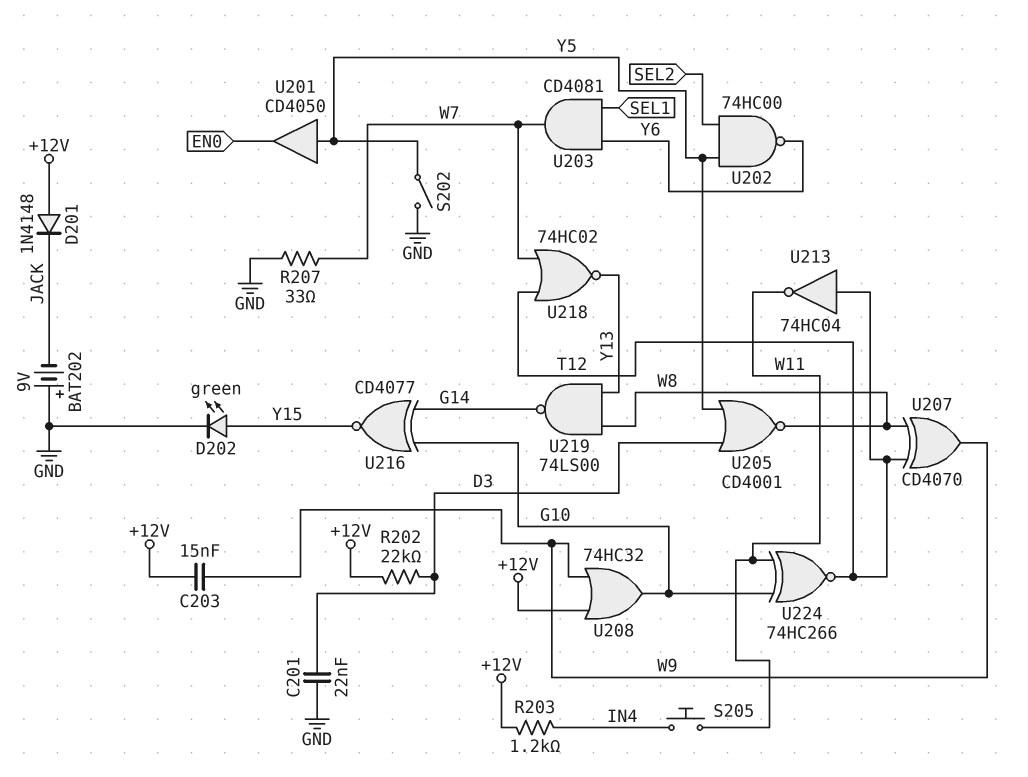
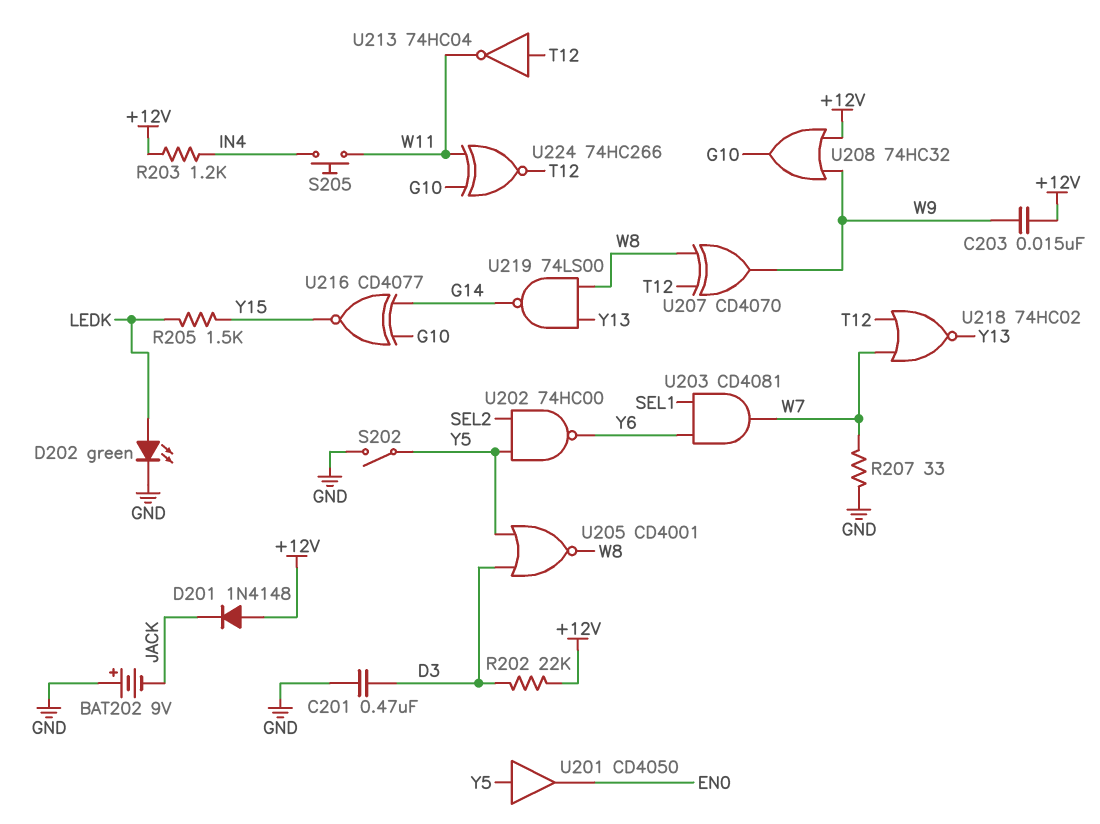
C201: 22nF (D3, GND) -> 470nF (D3, GND)
D202: LED green (A Y15, K GND) -> LED green (A LEDK, K GND)
R205: none -> 1.5k (LEDK, Y15)

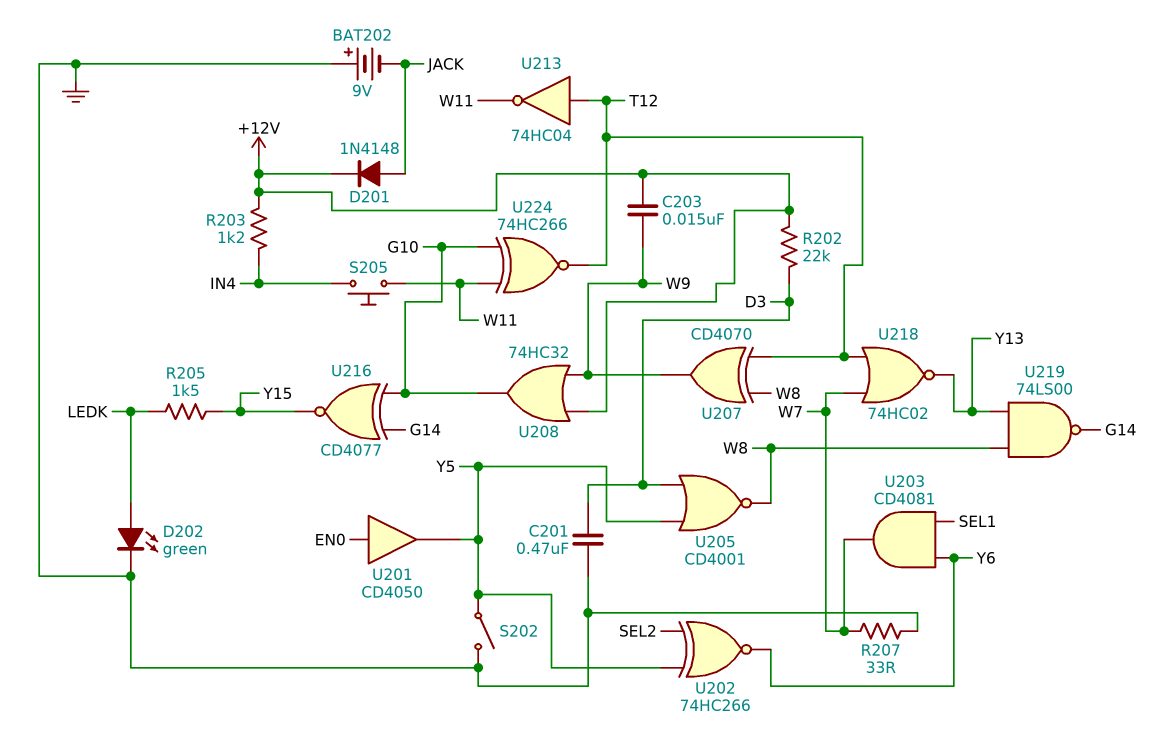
D201: diode 1N4148 (A +12V, K JACK) -> diode 1N4148 (A JACK, K +12V)
U201: buffer CD4050 (in Y5, out EN0) -> buffer CD4050 (in EN0, out Y5)
U202: NAND 74HC00 (in SEL2, in Y5, out Y6) -> XNOR 74HC266 (in SEL2, in Y5, out Y6)

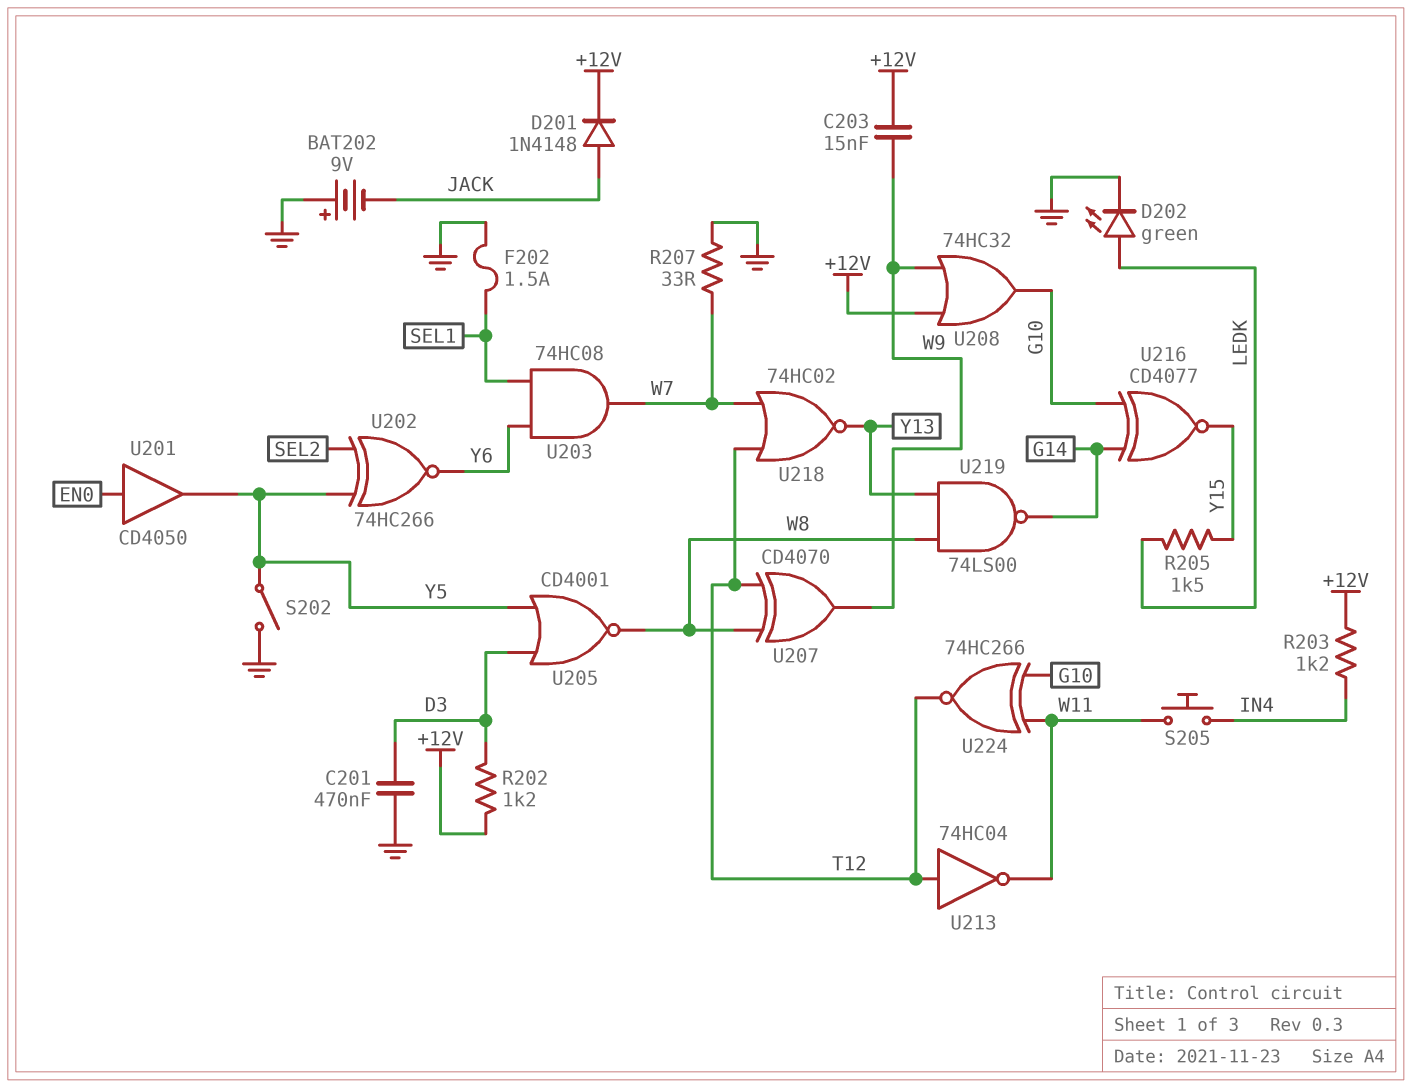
F202: none -> 1.5A (GND, SEL1)
R202: 22k (+12V, D3) -> 1.2k (+12V, D3)
U203: AND CD4081 (in SEL1, in Y6, out W7) -> AND 74HC08 (in SEL1, in Y6, out W7)

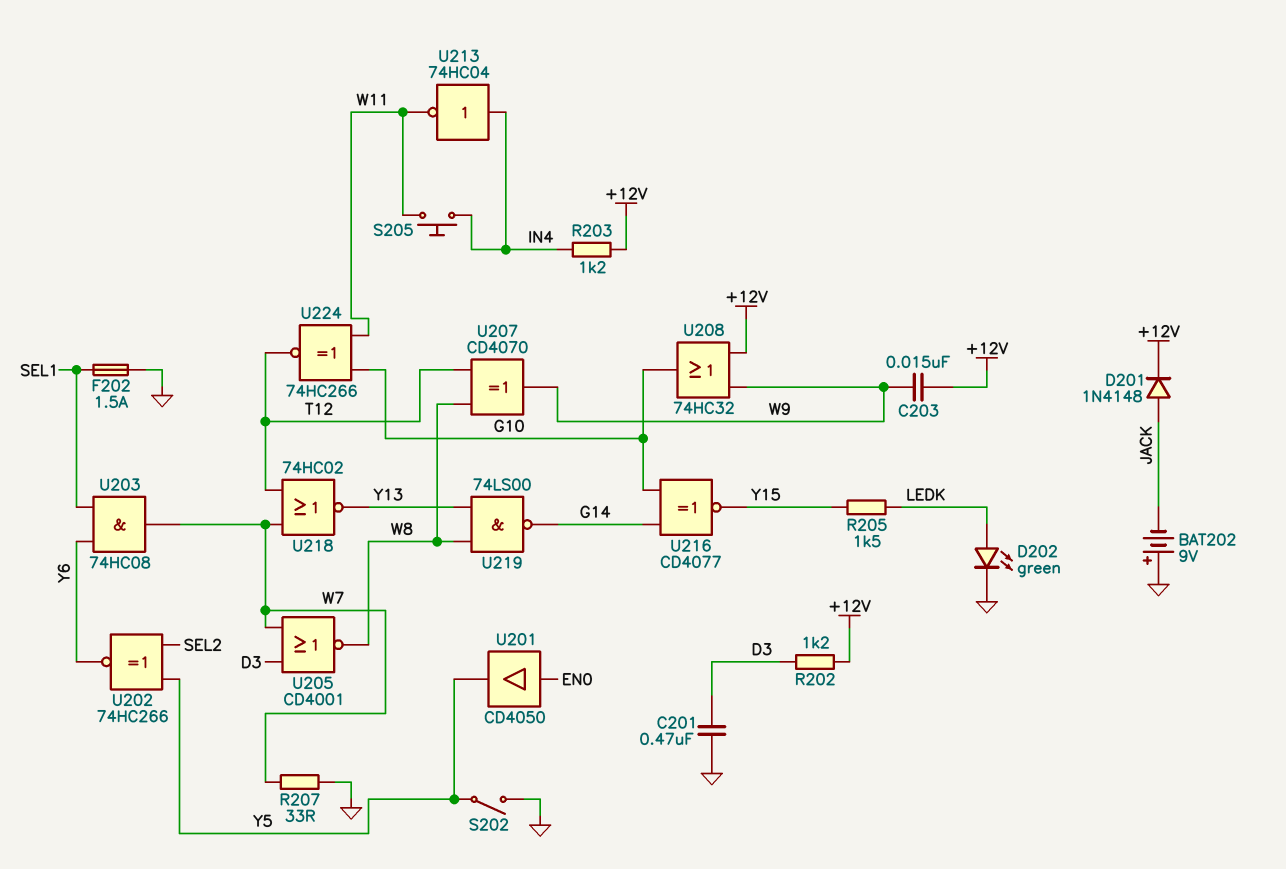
U205: NOR CD4001 (in D3, in Y5, out W8) -> NOR CD4001 (in D3, in W7, out W8)
U213: NOT 74HC04 (in T12, out W11) -> NOT 74HC04 (in IN4, out W11)

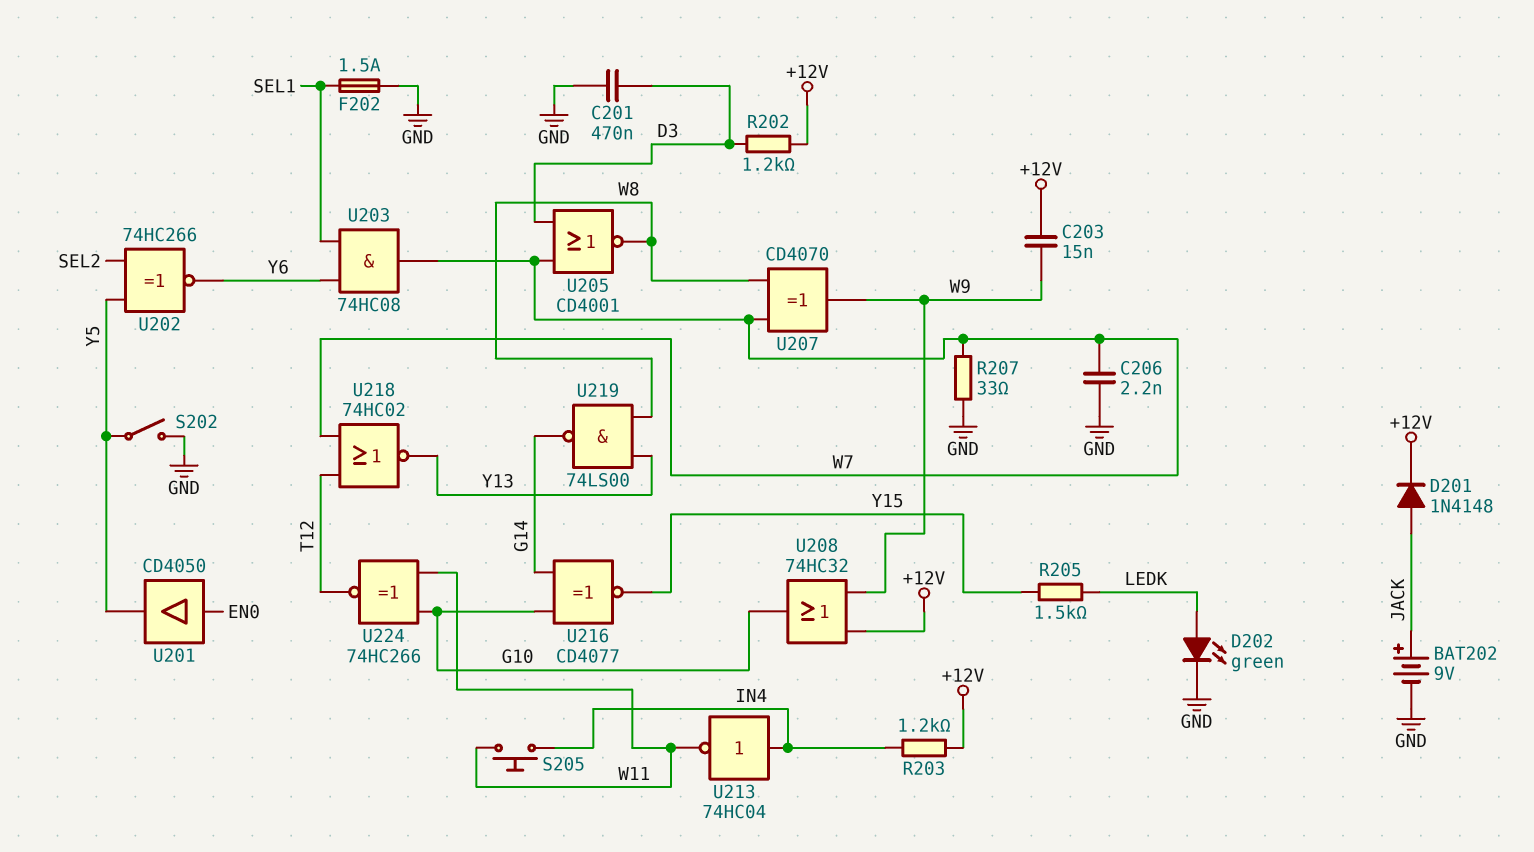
BAT202: 9V (plus GND, minus JACK) -> 9V (plus JACK, minus GND)
C206: none -> 2.2nF (GND, W7)
U207: XOR CD4070 (in T12, in W8, out W9) -> XOR CD4070 (in W7, in W8, out W9)

